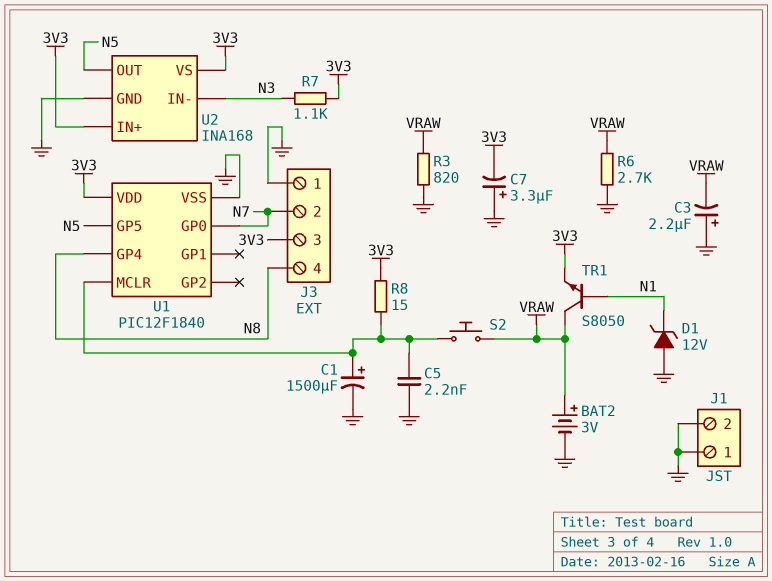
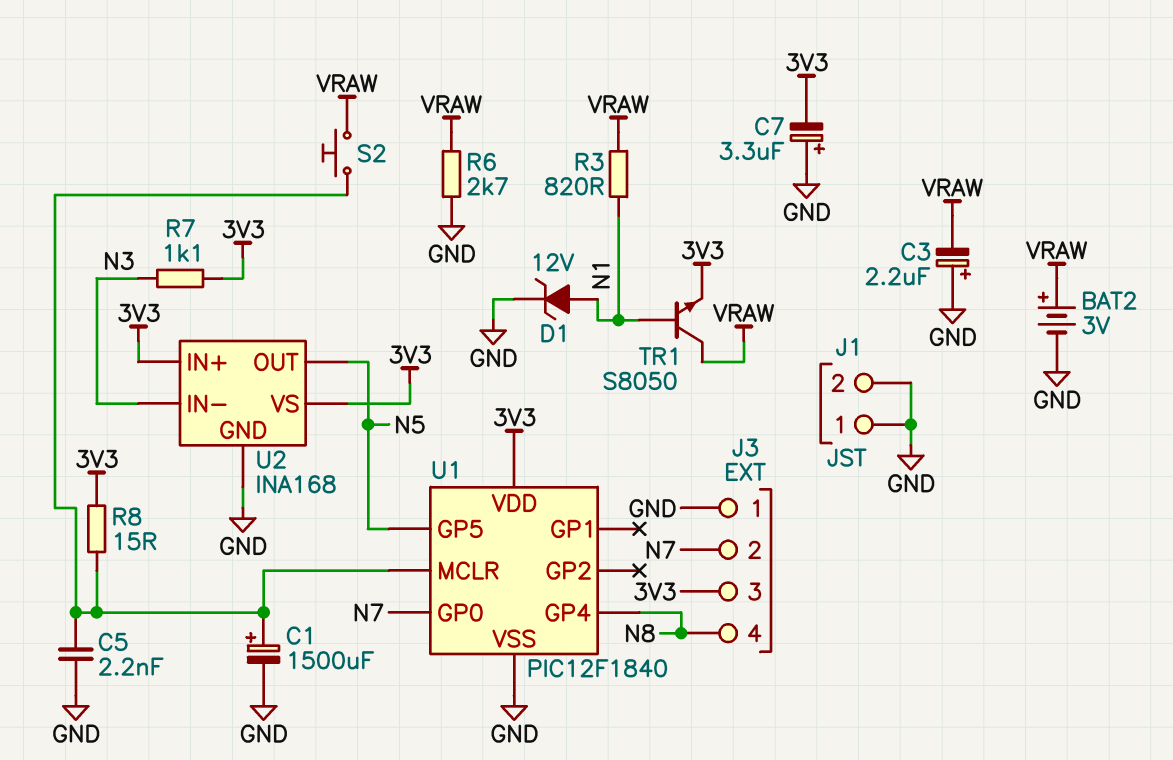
D1: zener 12V (A GND, K N1) -> zener 12V (A N1, K GND)
R3: 820 (GND, VRAW) -> 820 (N1, VRAW)

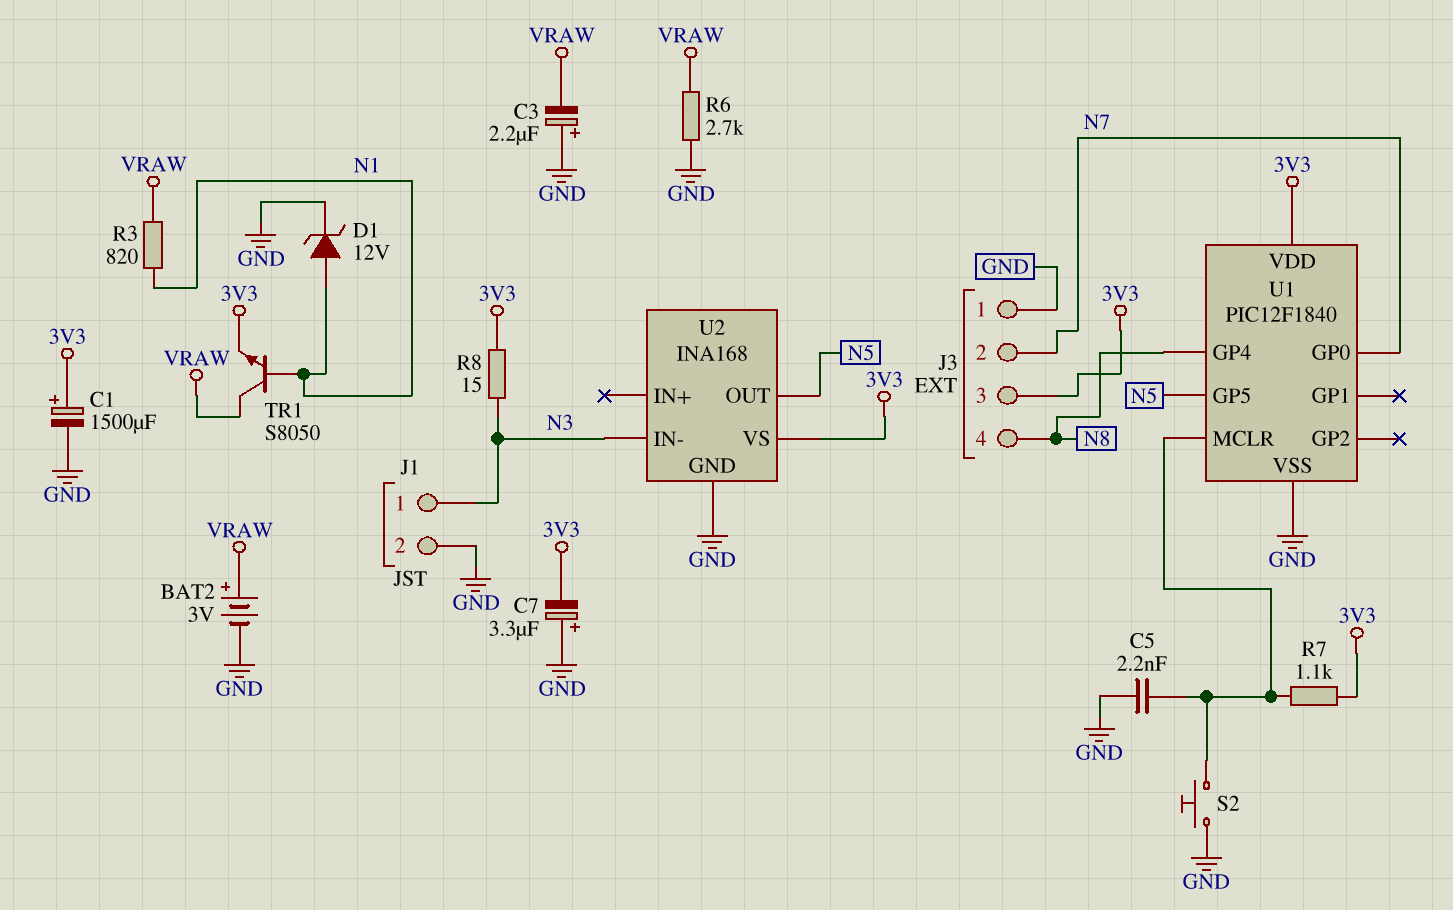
C1: 1500uF (plus U1/MCLR, minus GND) -> 1500uF (plus 3V3, minus GND)
J1 pin 1: GND -> N3
R7: 1.1k (3V3, N3) -> 1.1k (3V3, U1/MCLR)
R8: 15 (3V3, U1/MCLR) -> 15 (3V3, N3)
S2: button (U1/MCLR, VRAW) -> button (GND, U1/MCLR)
U2 pin IN+: 3V3 -> none

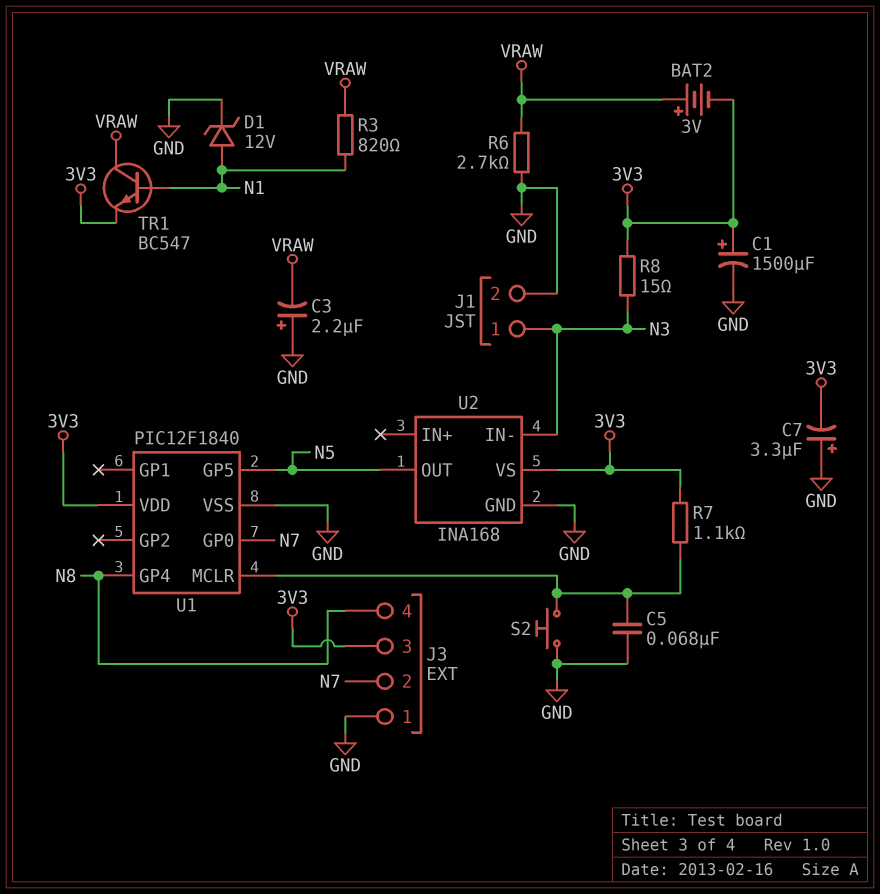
BAT2: 3V (plus VRAW, minus GND) -> 3V (plus VRAW, minus 3V3)
C5: 2.2nF (GND, U1/MCLR) -> 68nF (GND, U1/MCLR)
TR1: NPN S8050 (B N1, C VRAW, E 3V3) -> NPN BC547 (B N1, C VRAW, E 3V3)

